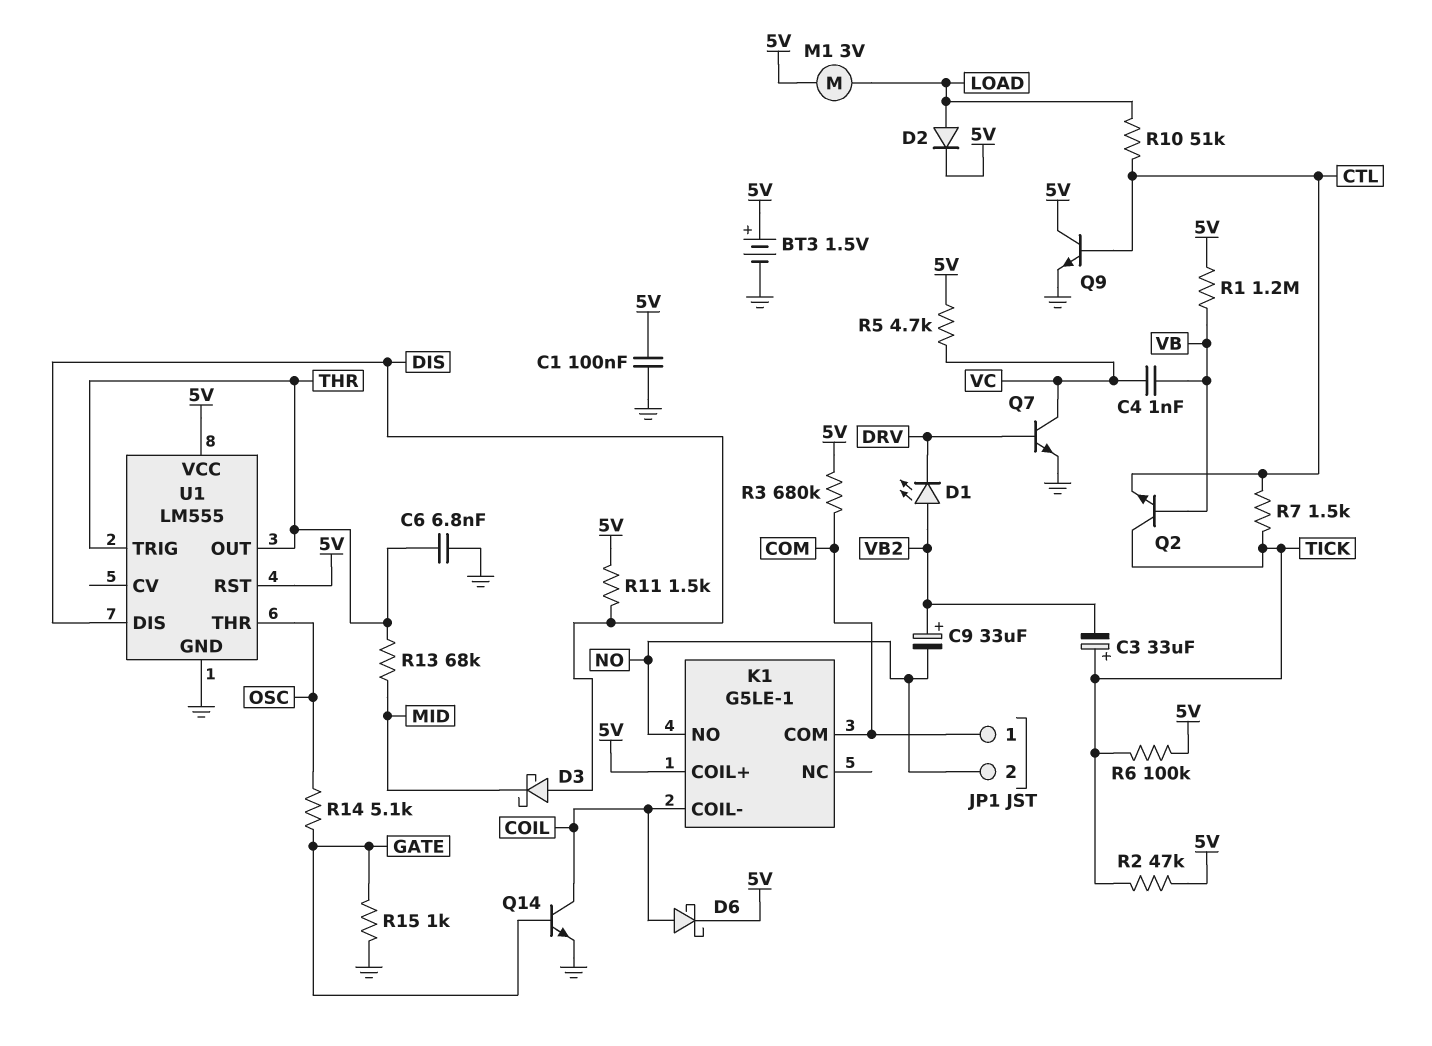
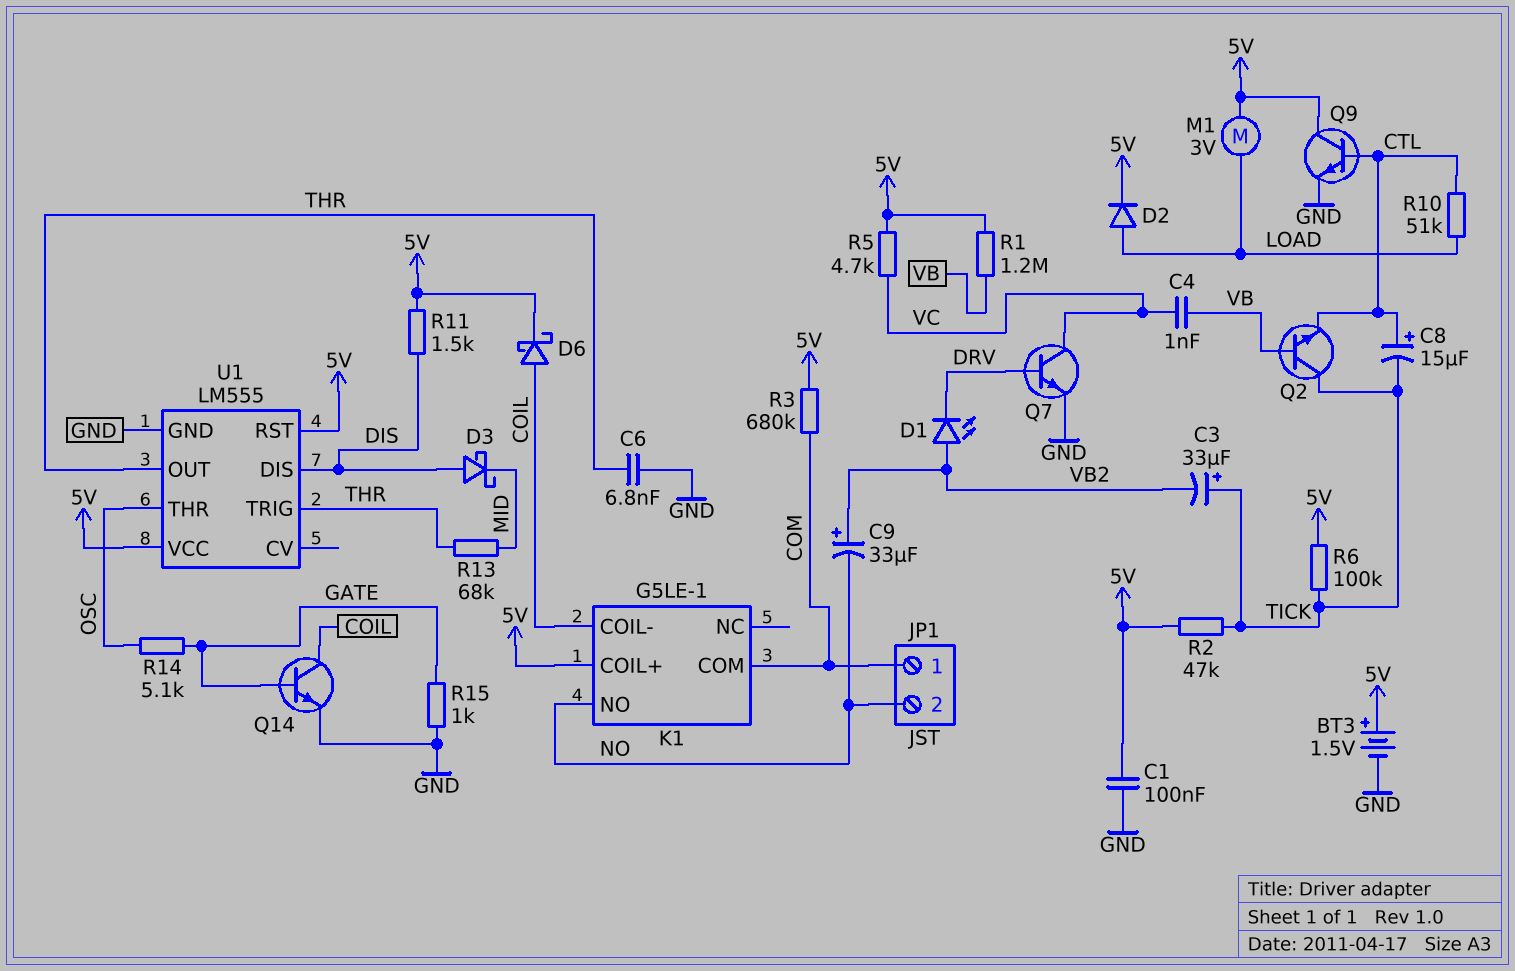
C8: none -> 15uF (plus CTL, minus TICK)
R7: 1.5k (CTL, TICK) -> none

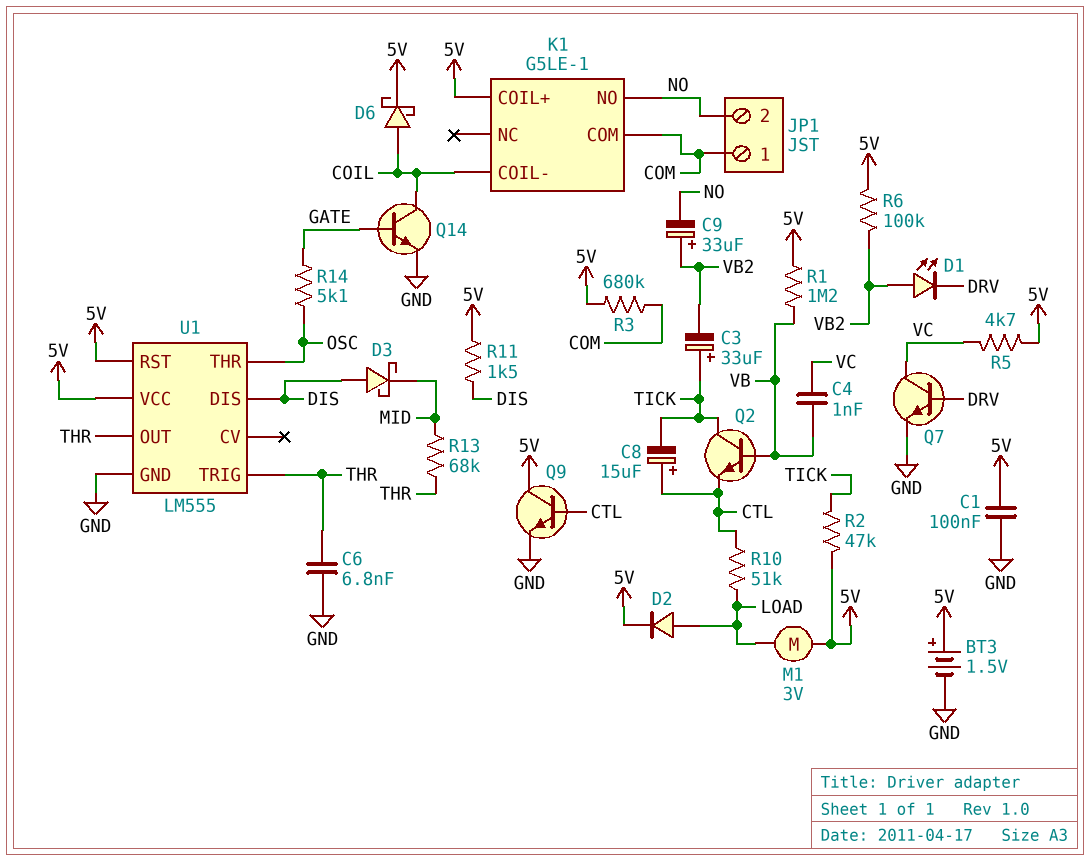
R6: 100k (5V, TICK) -> 100k (5V, VB2)
R15: 1k (GATE, GND) -> none

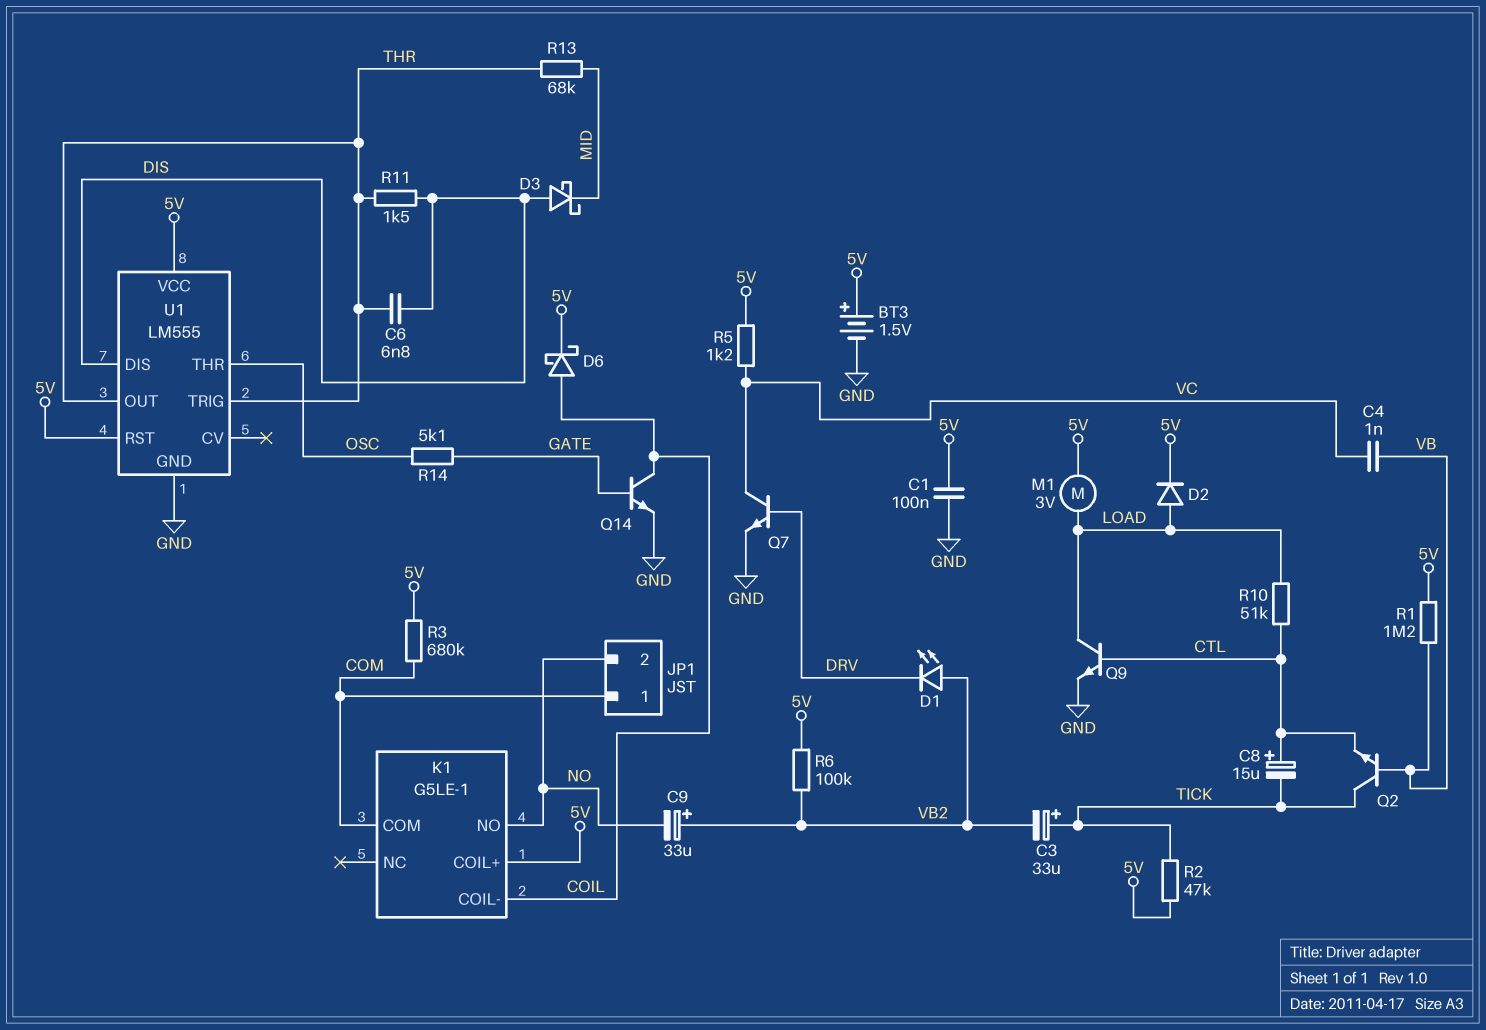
C6: 6.8nF (GND, THR) -> 6.8nF (DIS, THR)
Q9: NPN (B CTL, C 5V, E GND) -> NPN (B CTL, C LOAD, E GND)
R5: 4.7k (5V, VC) -> 1.2k (5V, VC)
R11: 1.5k (5V, DIS) -> 1.5k (DIS, THR)

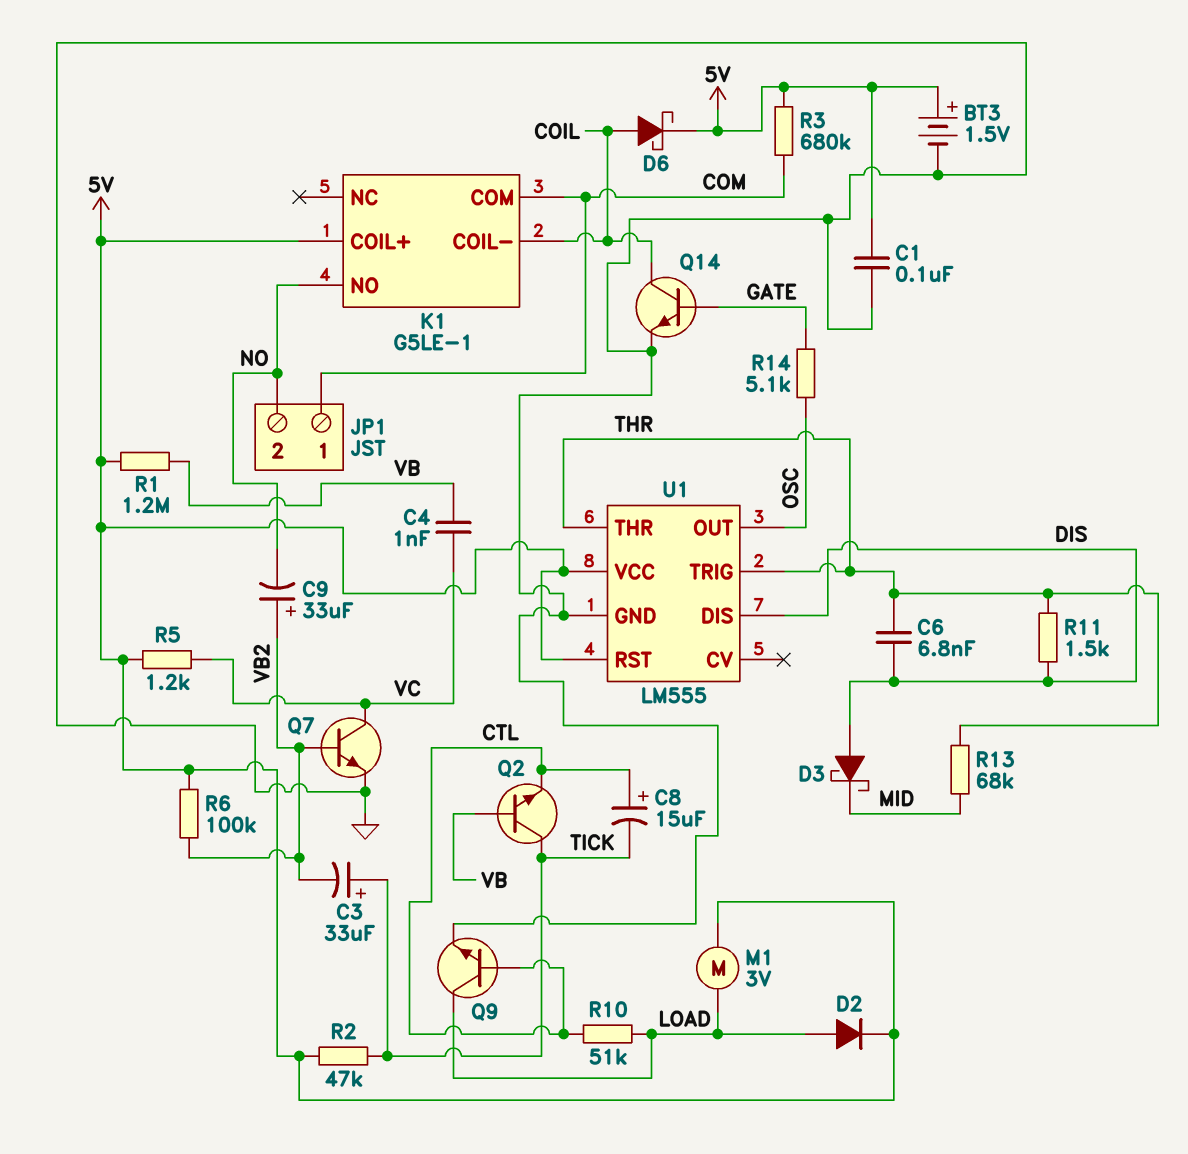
D1: LED (A VB2, K DRV) -> none
Q7: NPN (B DRV, C VC, E GND) -> NPN (B VB2, C VC, E GND)
U1 pin OUT: THR -> OSC
U1 pin THR: OSC -> THR

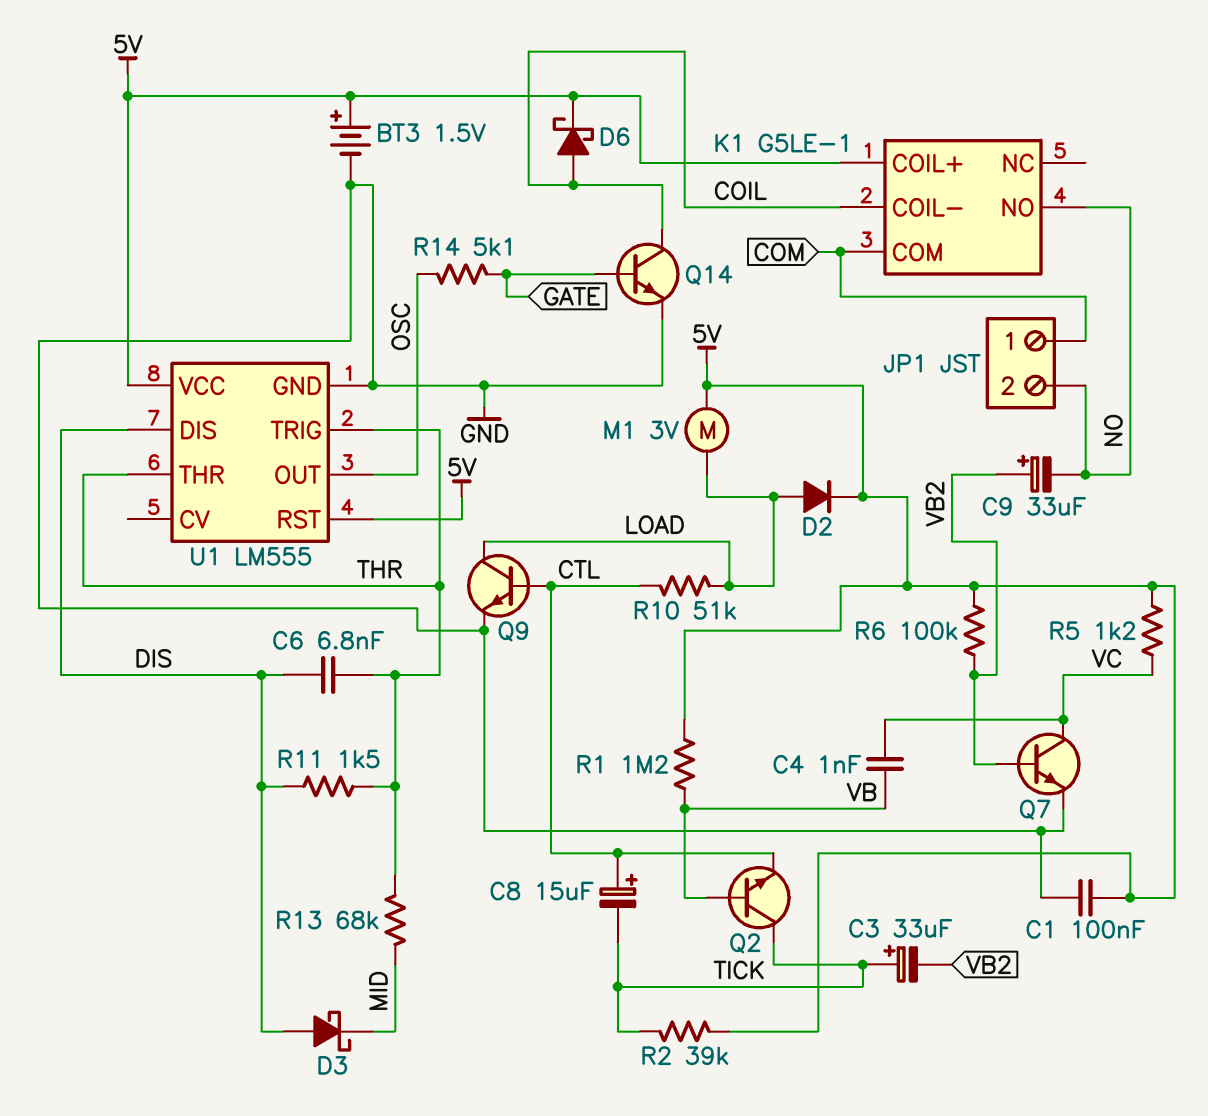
R2: 47k (5V, TICK) -> 39k (5V, TICK)
R3: 680k (5V, COM) -> none

